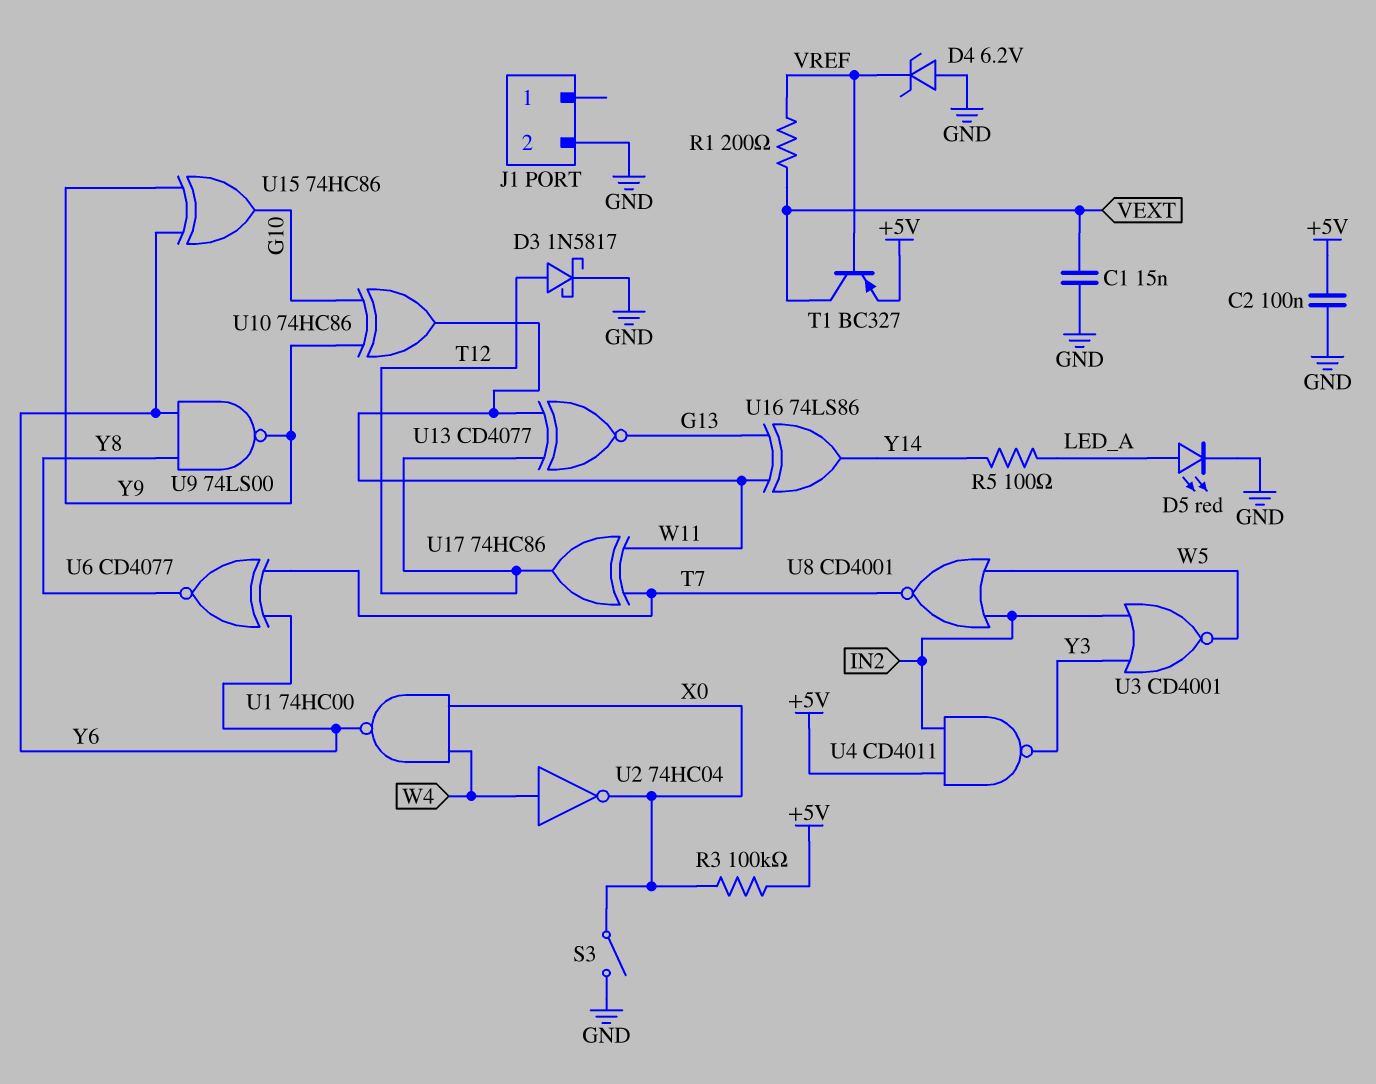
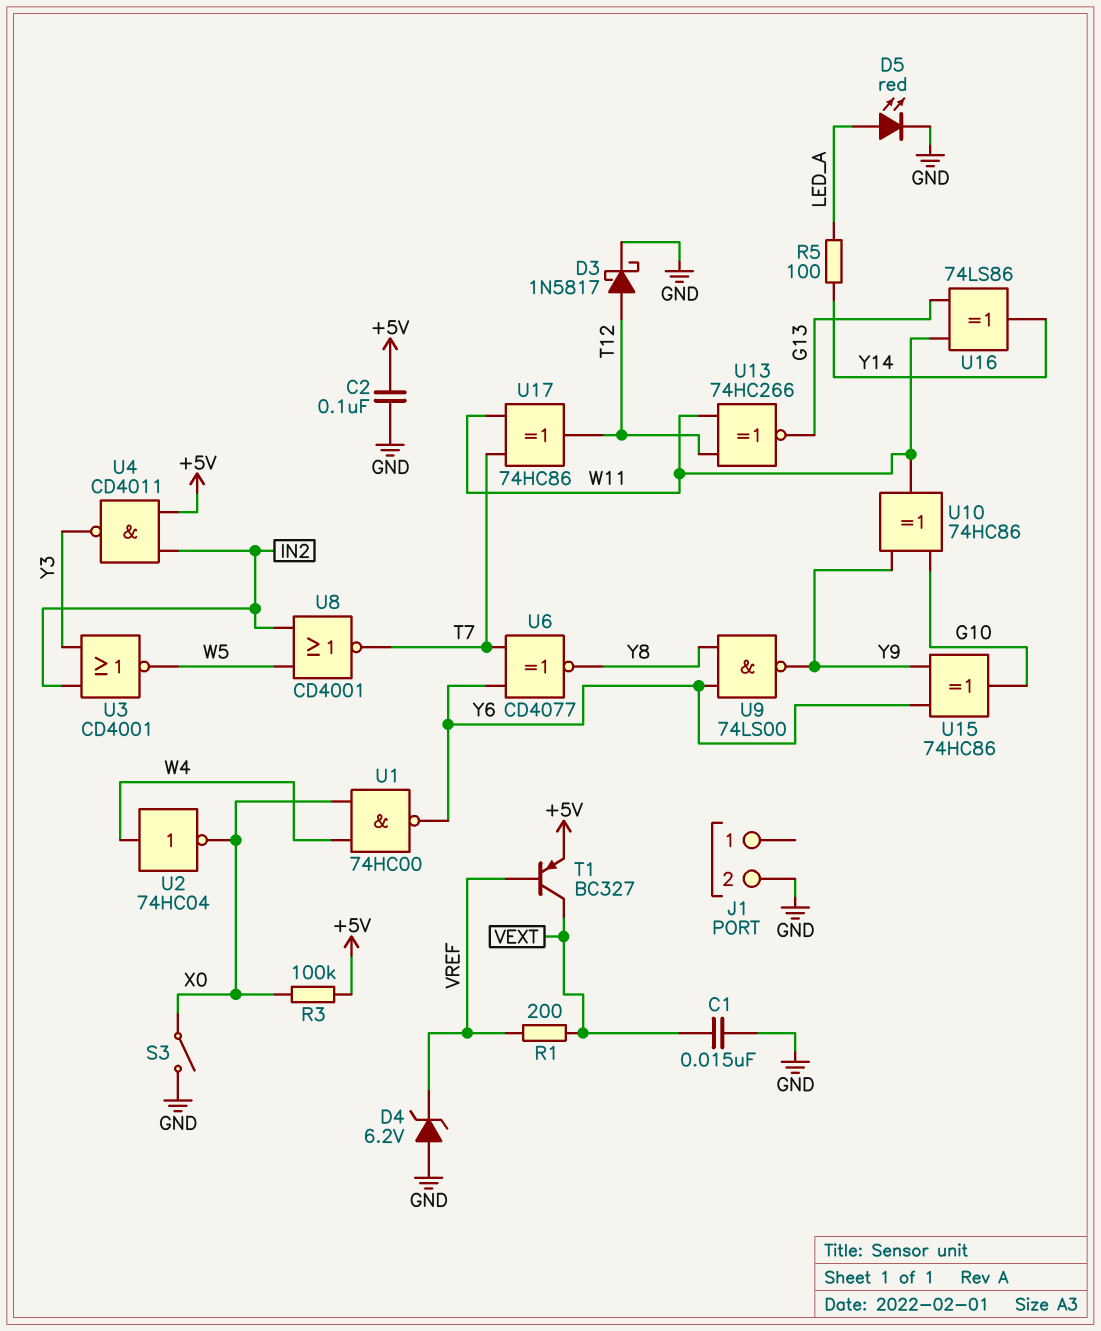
U13: XNOR CD4077 (in T12, in W11, out G13) -> XNOR 74HC266 (in T12, in W11, out G13)

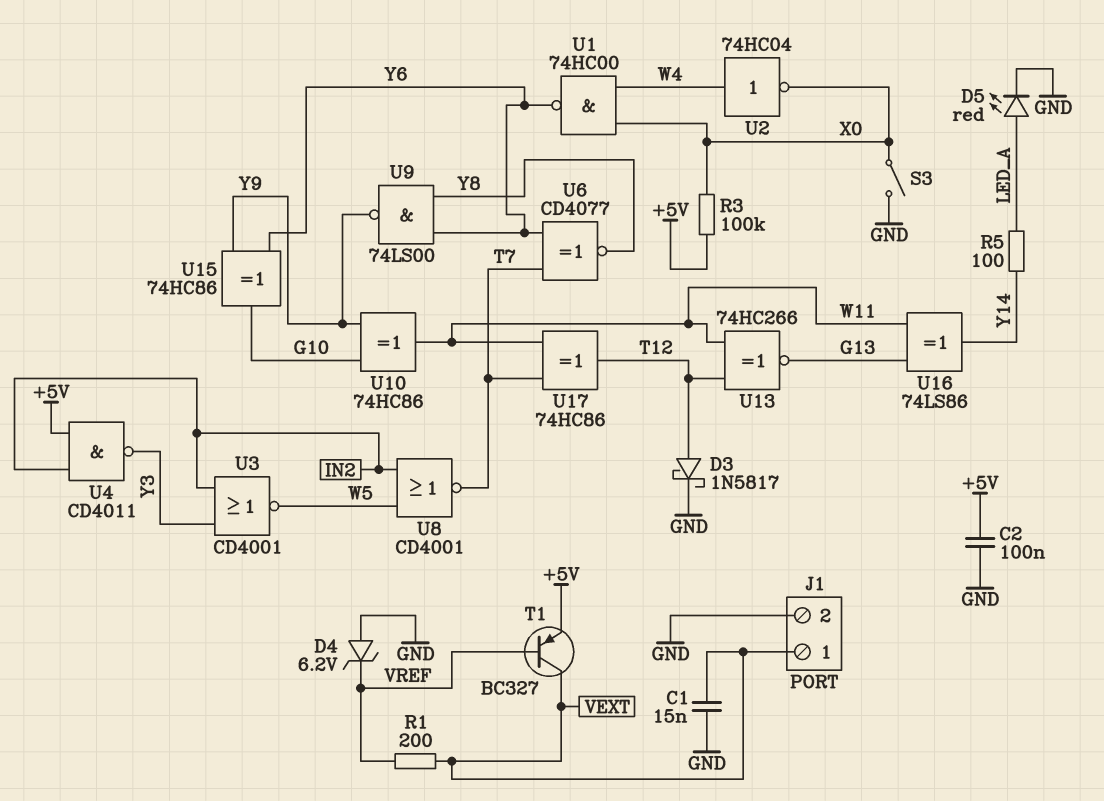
J1 pin 1: none -> VEXT

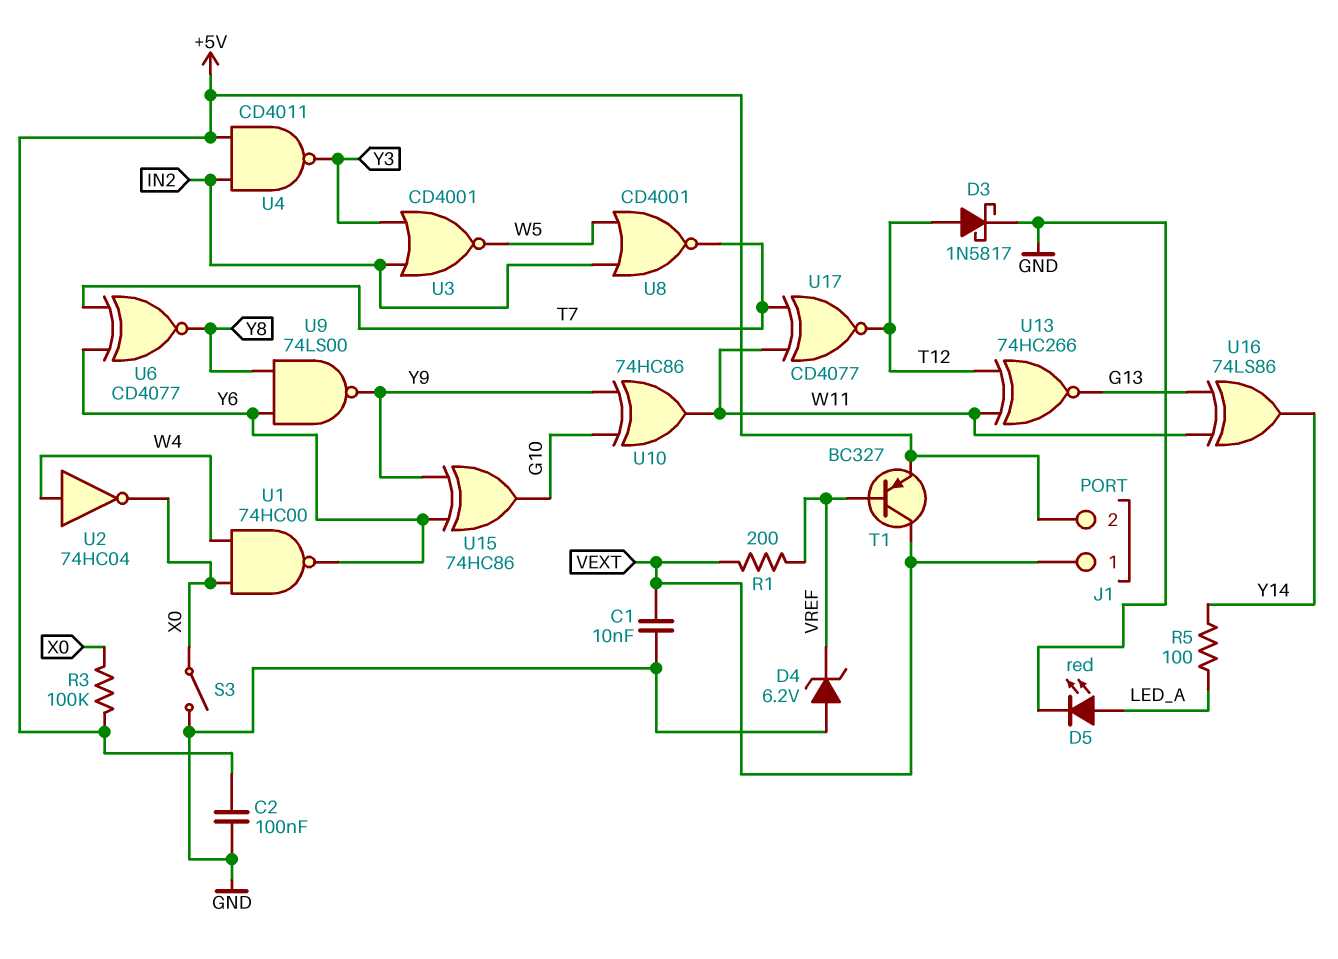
C1: 15nF (GND, VEXT) -> 10nF (GND, VEXT)
J1 pin 2: GND -> +5V
U17: XOR 74HC86 (in T7, in W11, out T12) -> XNOR CD4077 (in T7, in W11, out T12)

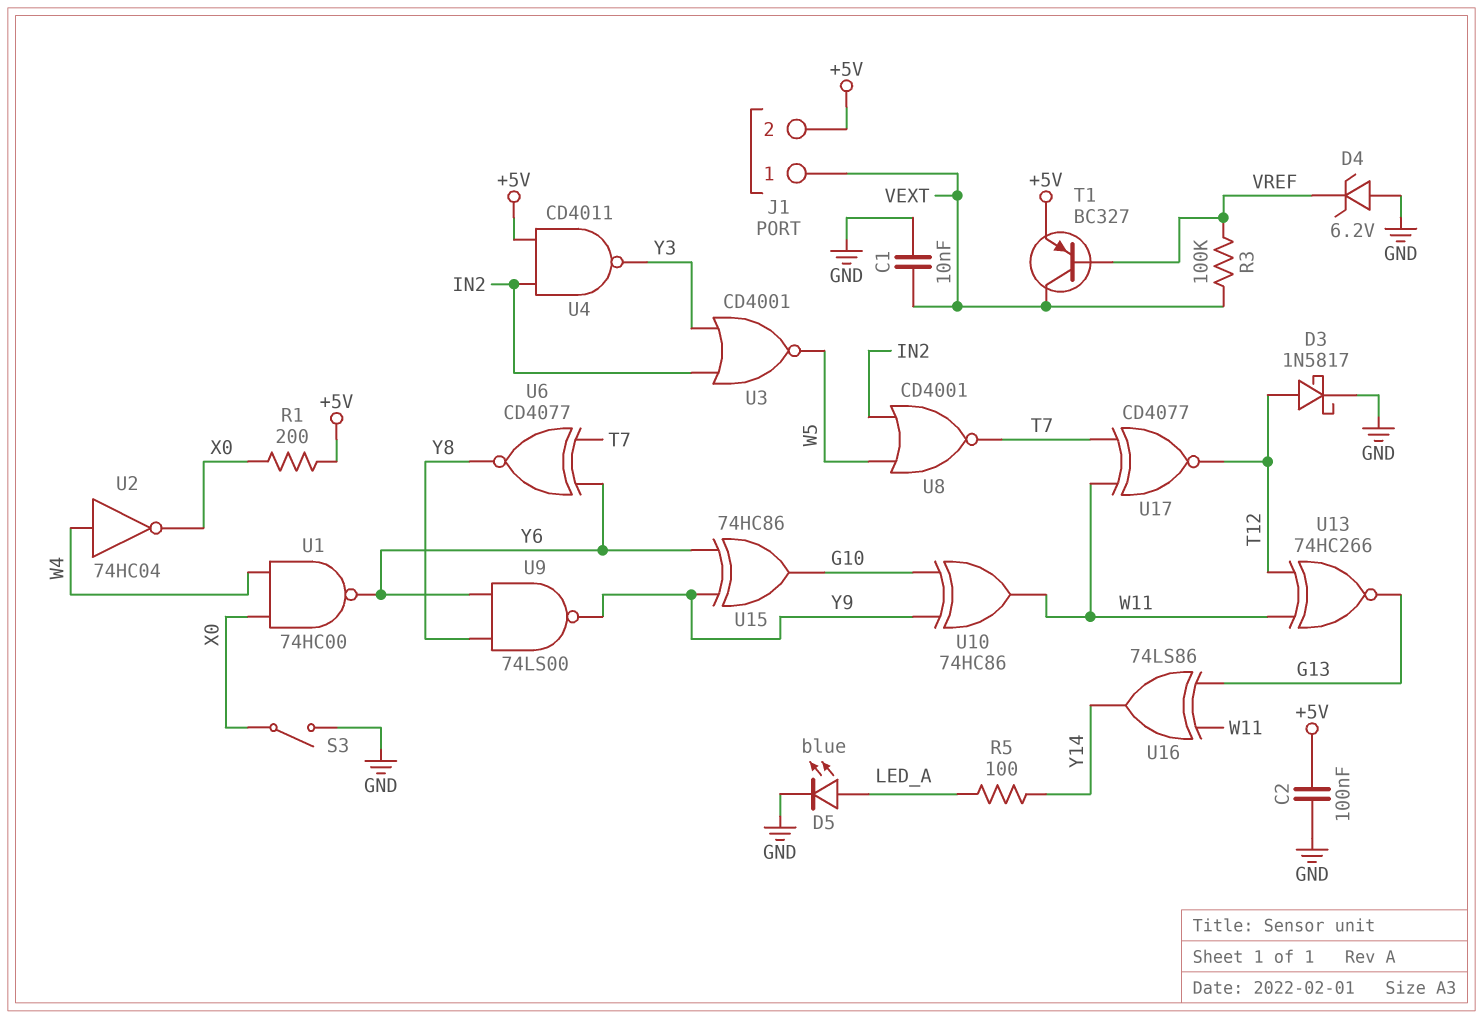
D5: LED red (A LED_A, K GND) -> LED blue (A LED_A, K GND)
R1: 200 (VEXT, VREF) -> 200 (+5V, X0)
R3: 100k (+5V, X0) -> 100k (VEXT, VREF)

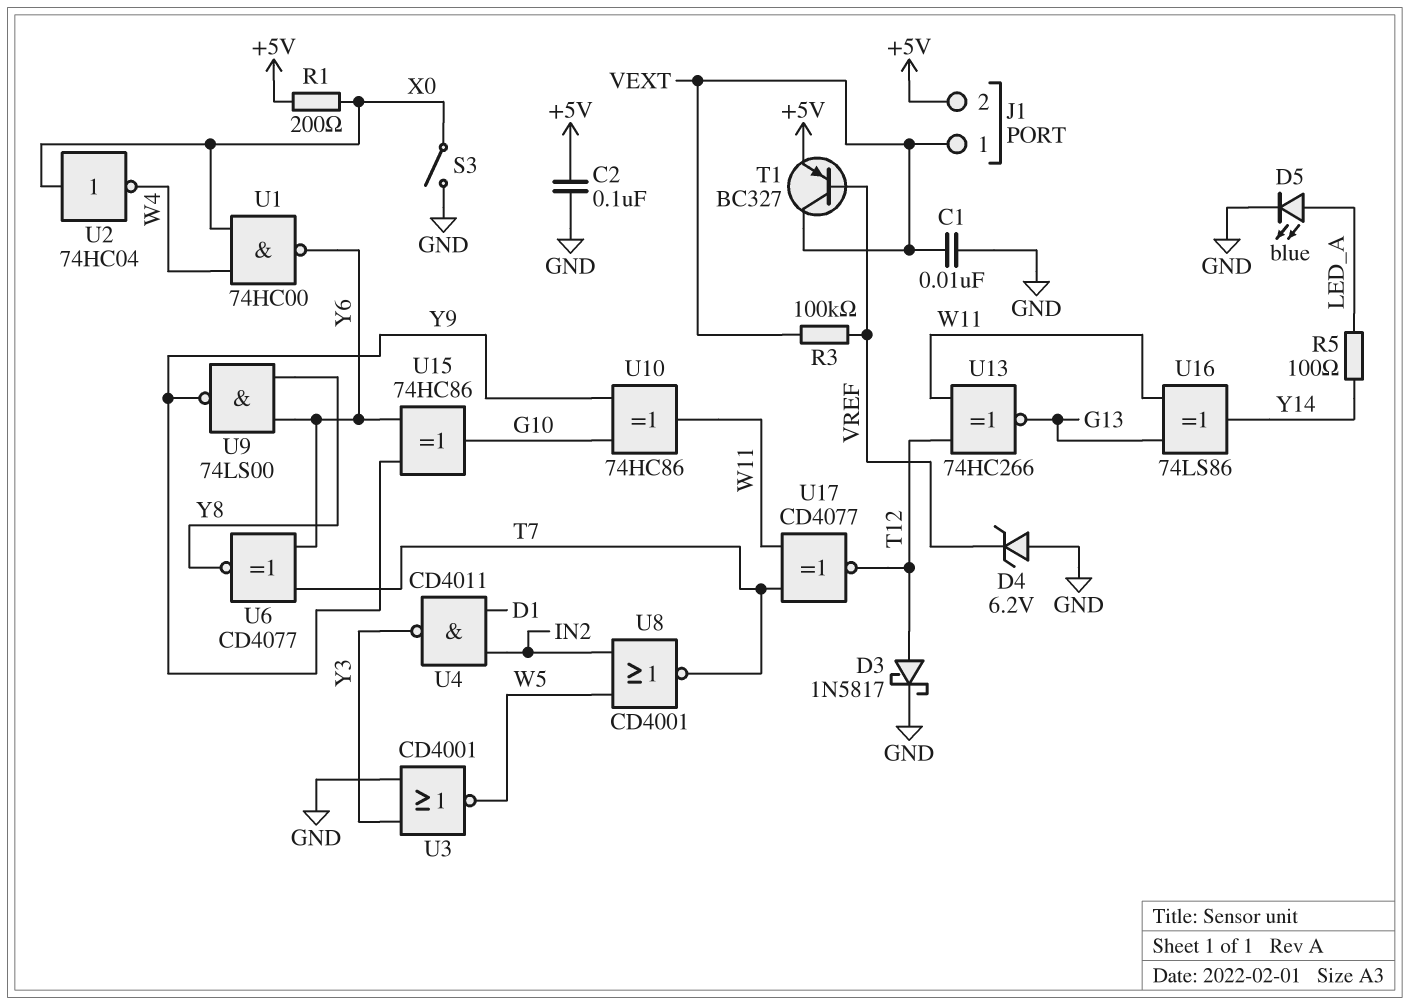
U2: NOT 74HC04 (in W4, out X0) -> NOT 74HC04 (in X0, out W4)
U3: NOR CD4001 (in IN2, in Y3, out W5) -> NOR CD4001 (in GND, in Y3, out W5)
U4: NAND CD4011 (in +5V, in IN2, out Y3) -> NAND CD4011 (in D1, in IN2, out Y3)

